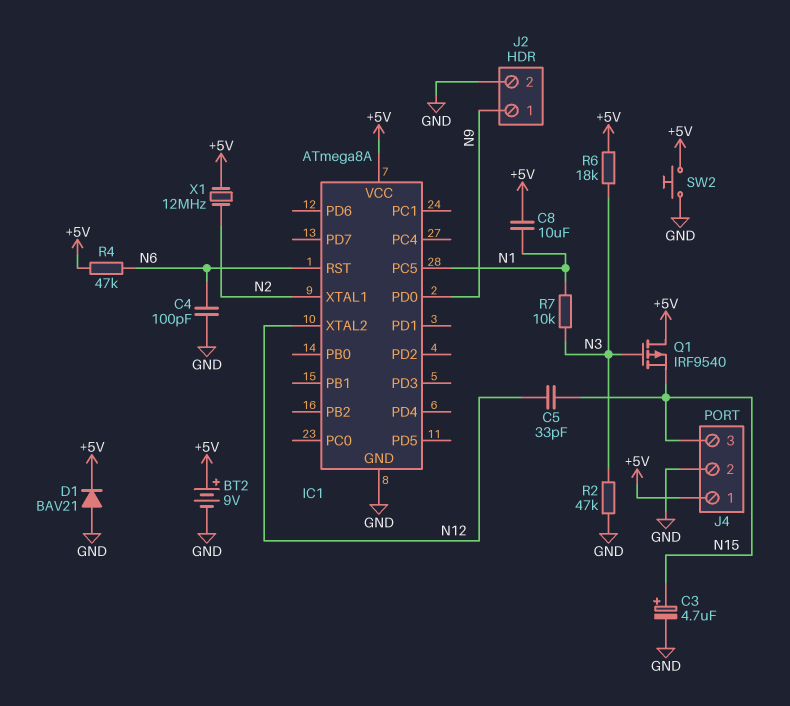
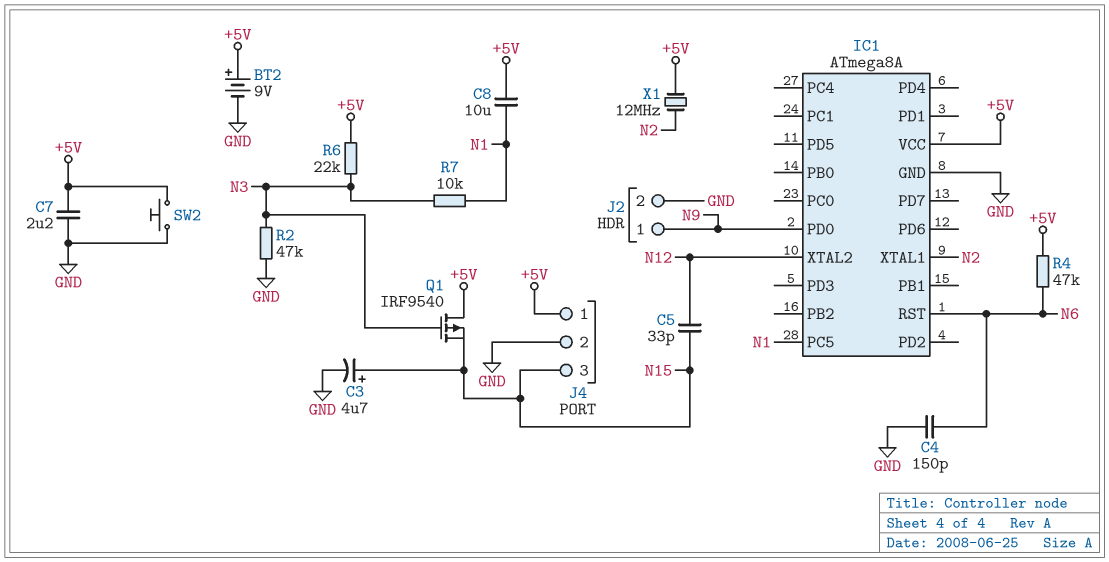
C4: 100pF (GND, N6) -> 150pF (GND, N6)
C7: none -> 2.2uF (+5V, GND)
D1: diode BAV21 (A GND, K +5V) -> none
R6: 18k (+5V, N3) -> 22k (+5V, N3)

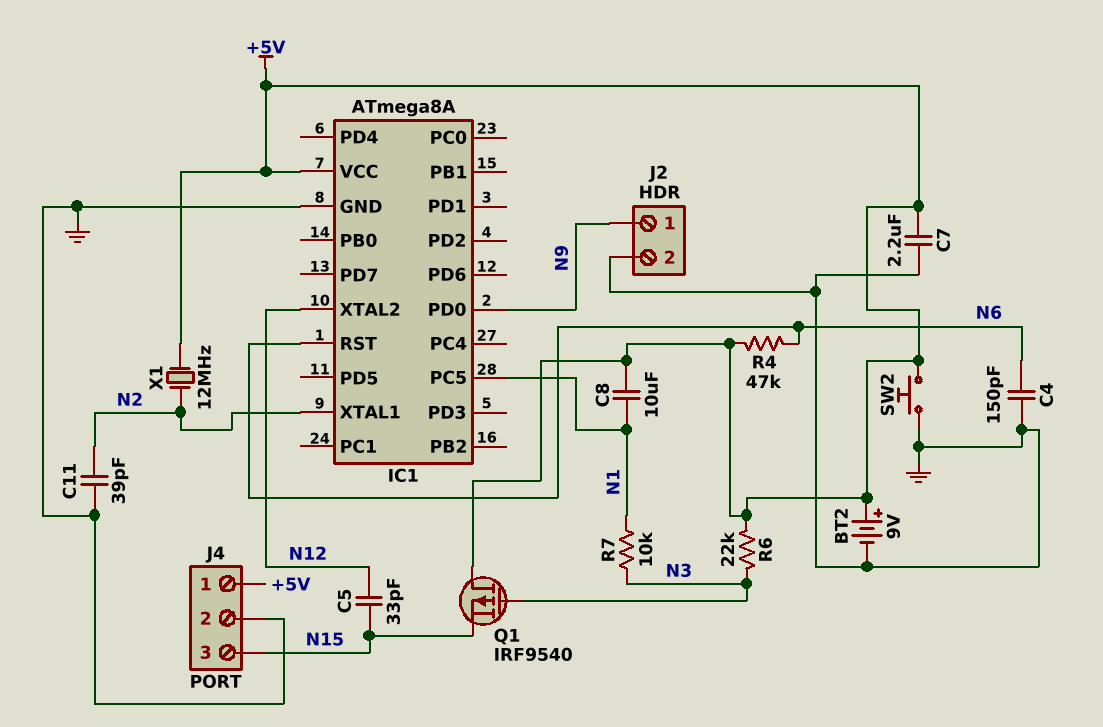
C3: 4.7uF (plus N15, minus GND) -> none
C11: none -> 39pF (GND, N2)
R2: 47k (GND, N3) -> none

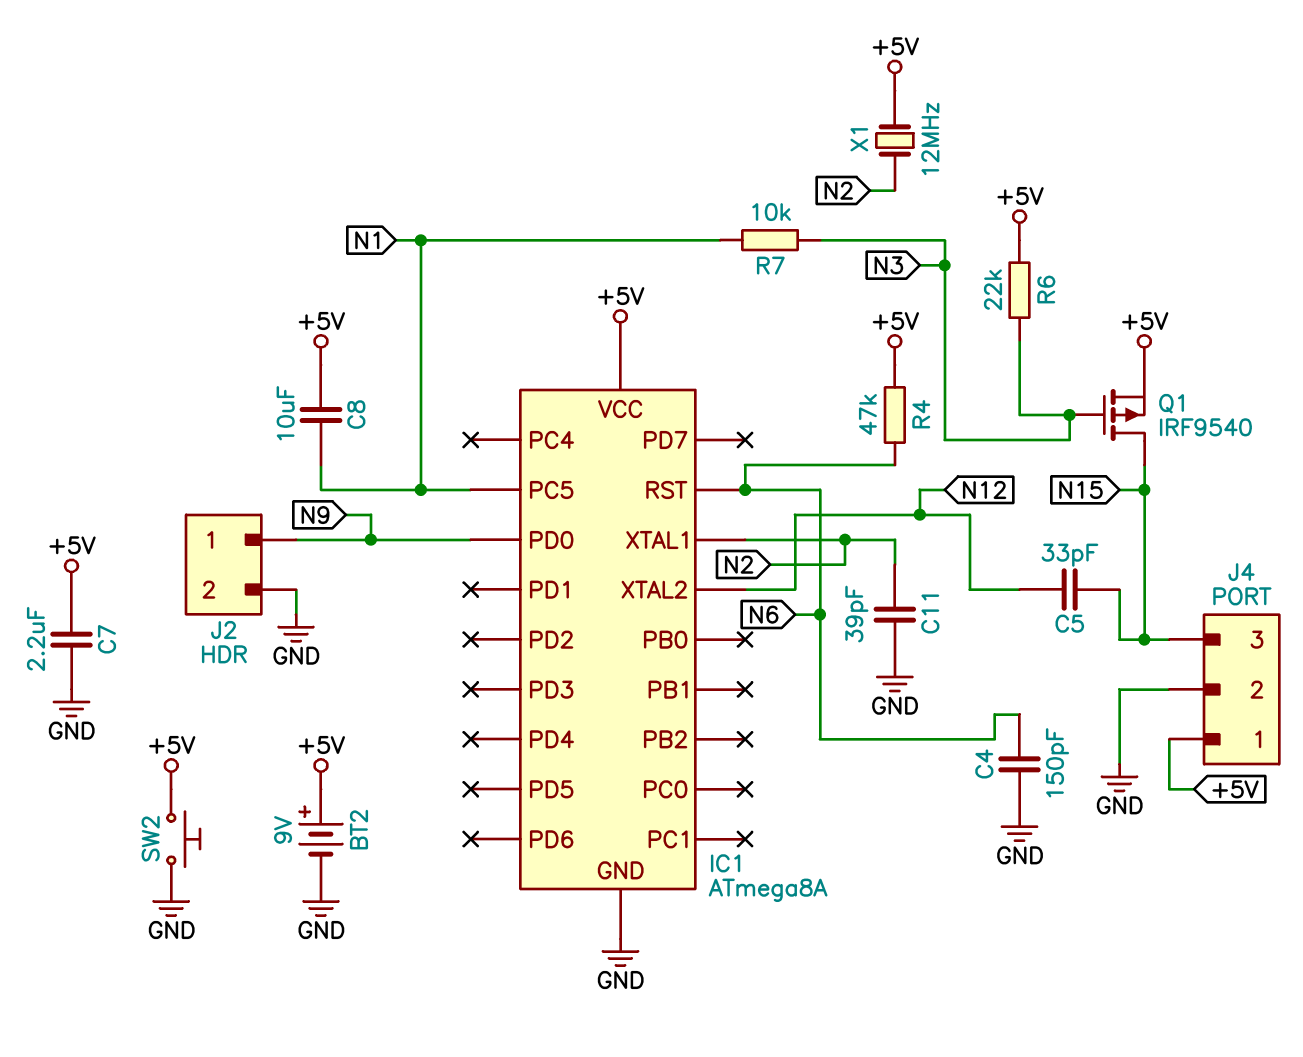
Q1: PMOS IRF9540 (G N3, D +5V, S N15) -> PMOS IRF9540 (G N3, D N15, S +5V)

